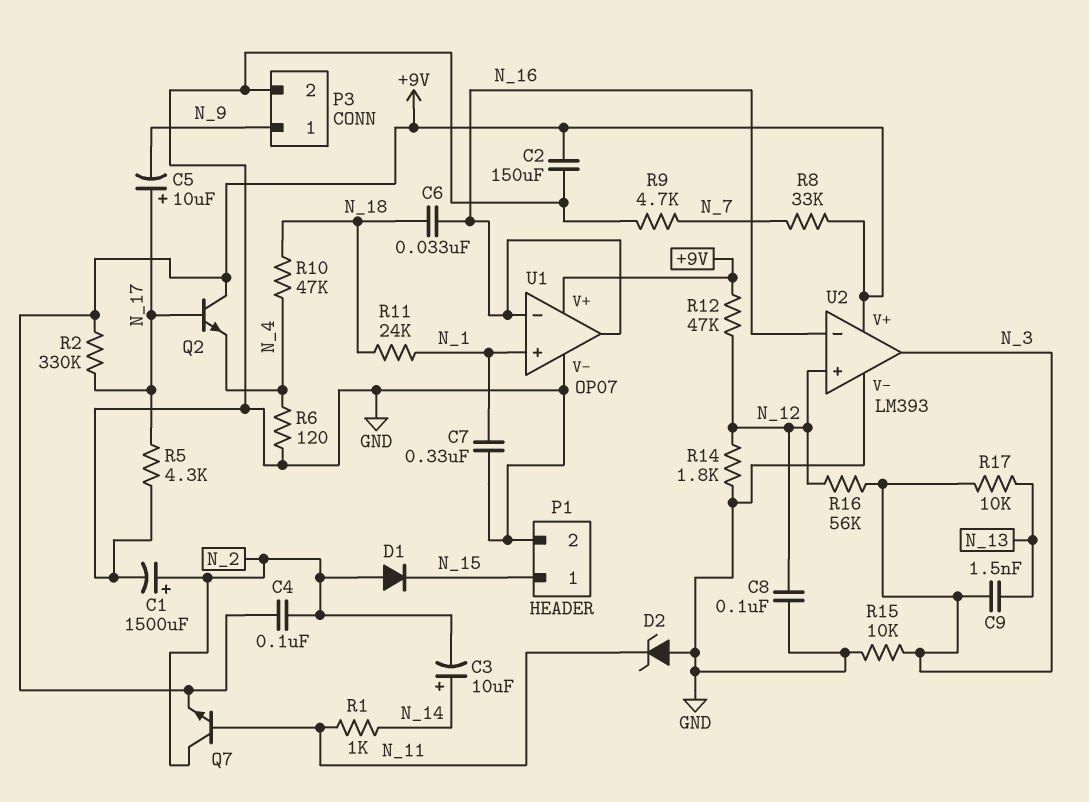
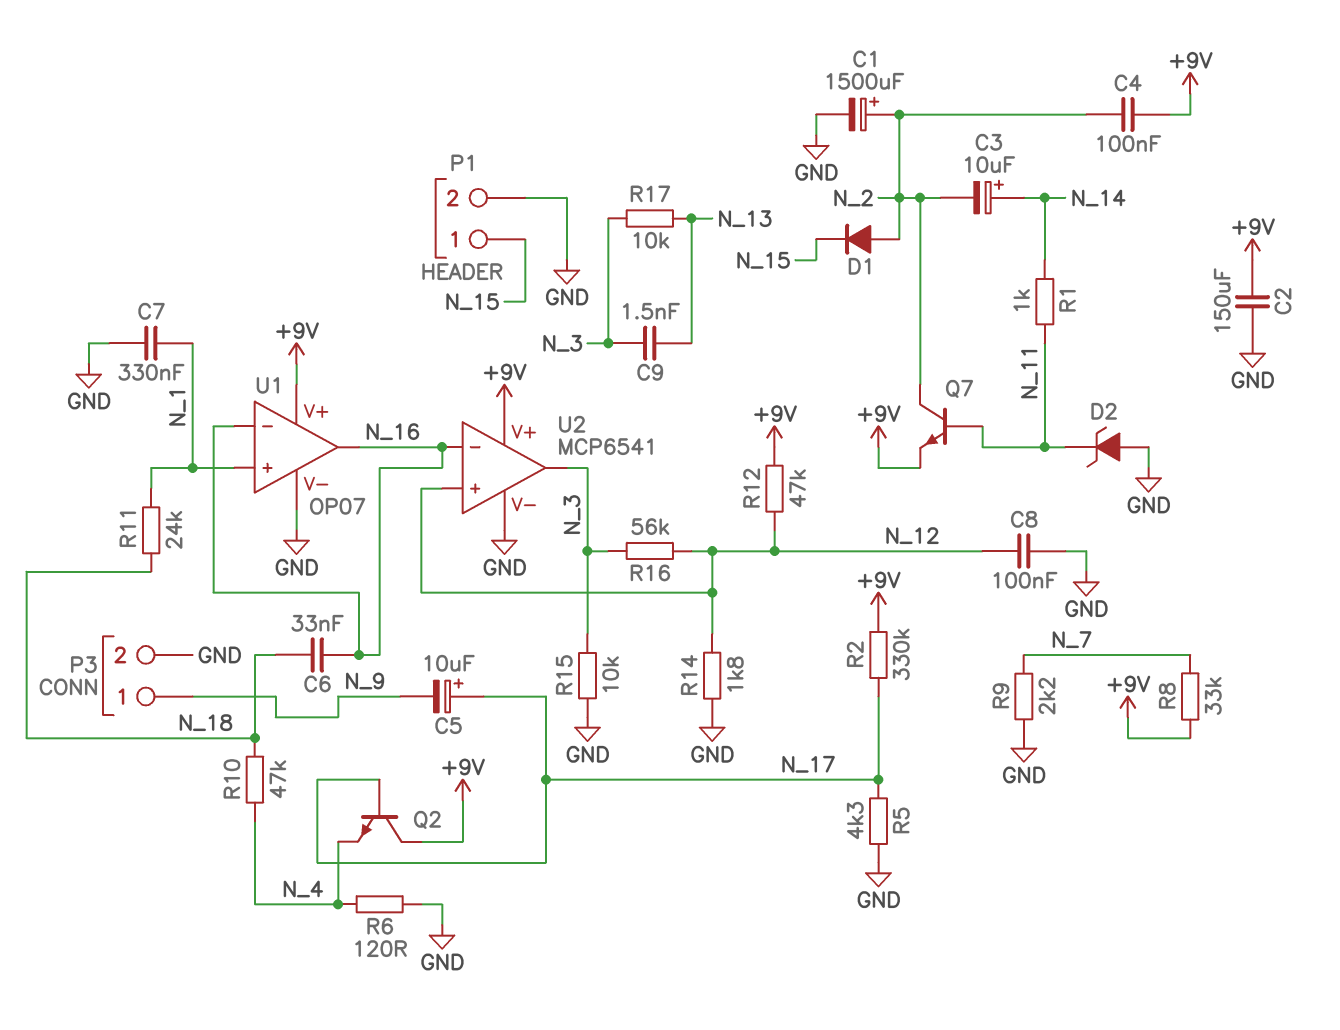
R9: 4.7k (GND, N_7) -> 2.2k (GND, N_7)
U2: LM393 -> MCP6541

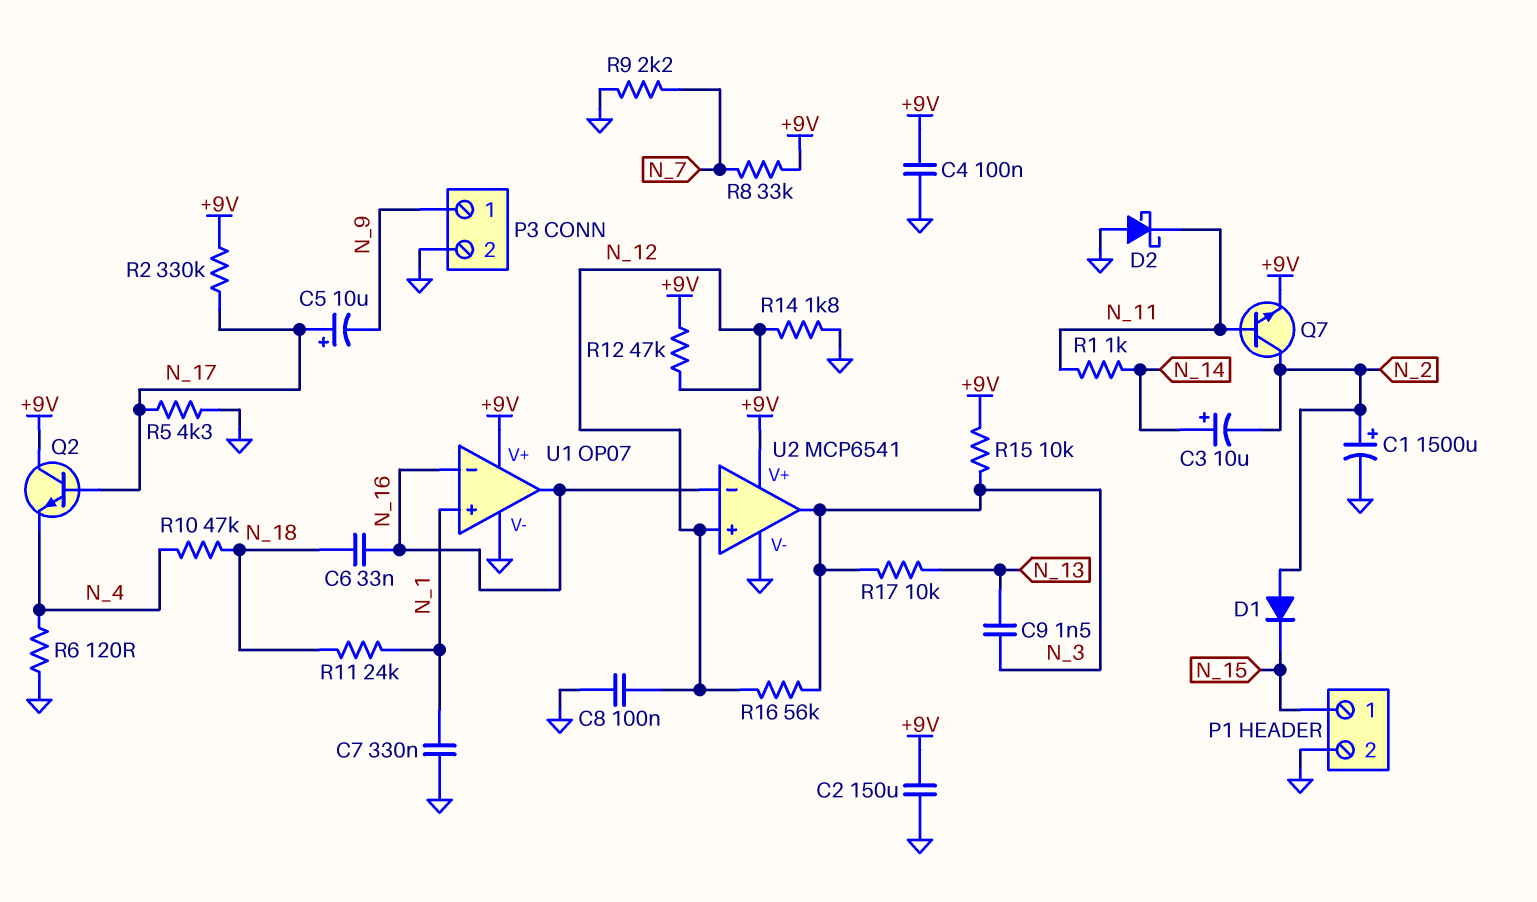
C4: 100nF (+9V, N_2) -> 100nF (+9V, GND)
D2: zener (A GND, K N_11) -> schottky (A GND, K N_11)
R15: 10k (GND, N_3) -> 10k (+9V, N_3)

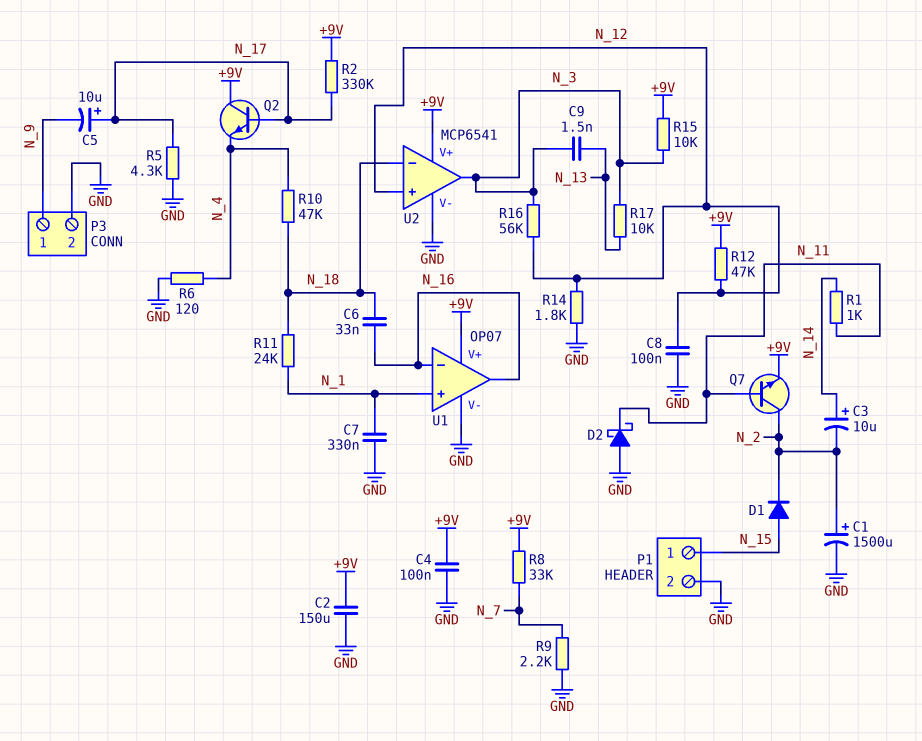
D1: diode (A N_2, K N_15) -> diode (A N_15, K N_2)
U2 pin in-: N_16 -> N_18

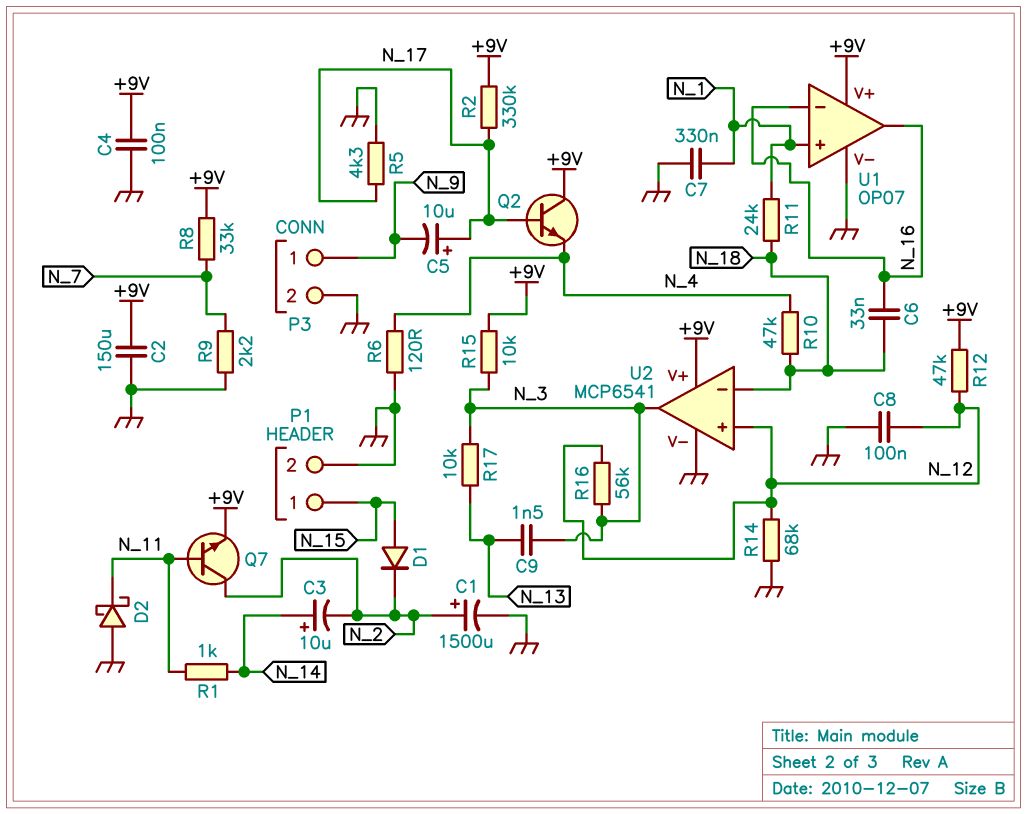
R14: 1.8k (GND, N_12) -> 68k (GND, N_12)

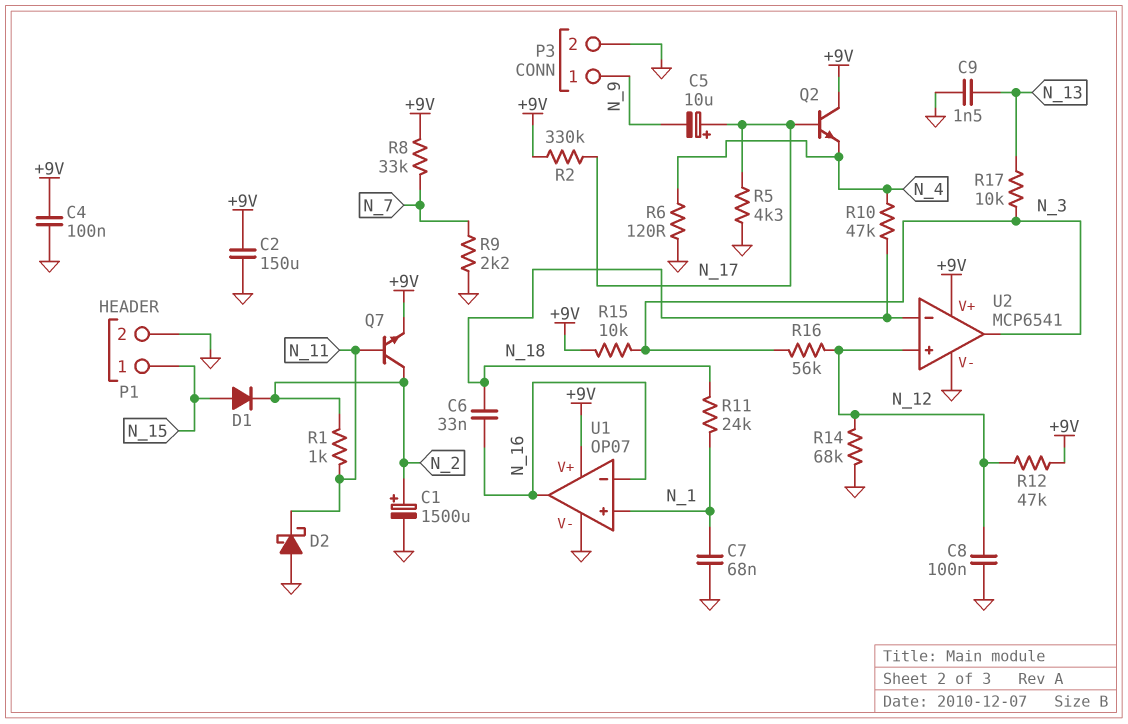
C3: 10uF (plus N_14, minus N_2) -> none
C7: 330nF (GND, N_1) -> 68nF (GND, N_1)
C9: 1.5nF (N_3, N_13) -> 1.5nF (GND, N_13)
R1: 1k (N_11, N_14) -> 1k (N_2, N_11)

